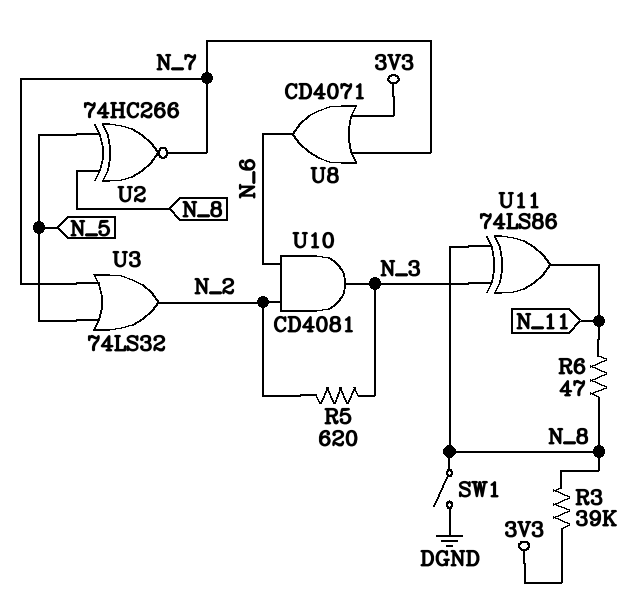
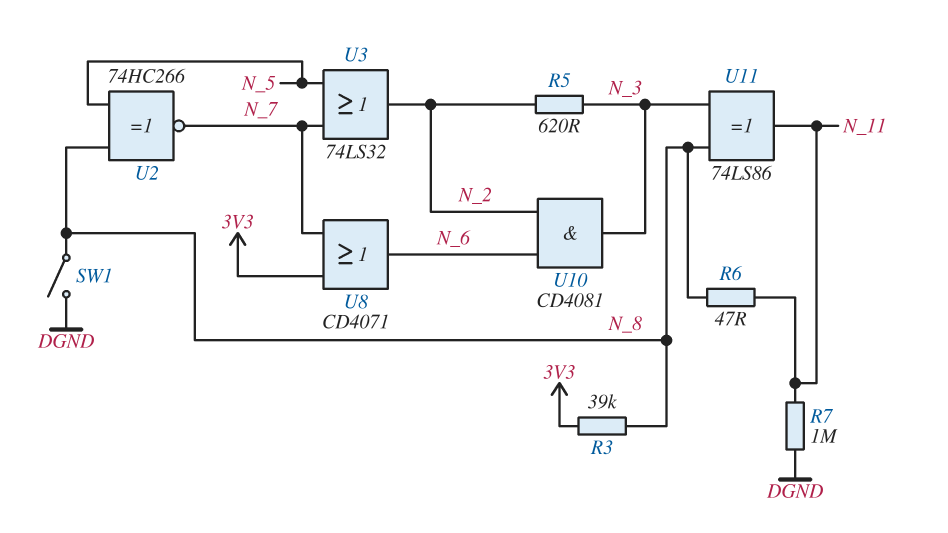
R7: none -> 1M (DGND, N_11)

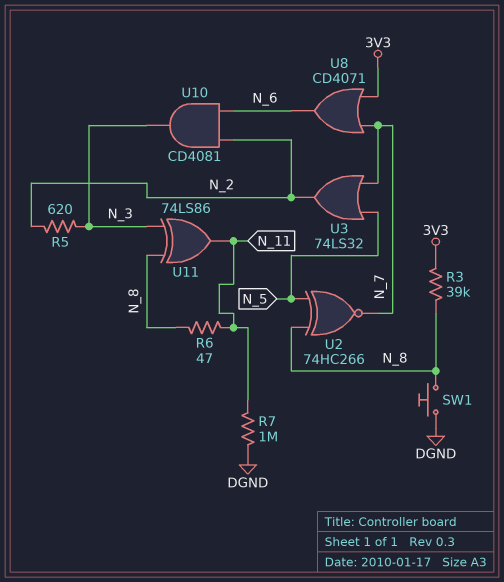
SW1: switch (DGND, N_8) -> button (DGND, N_8)

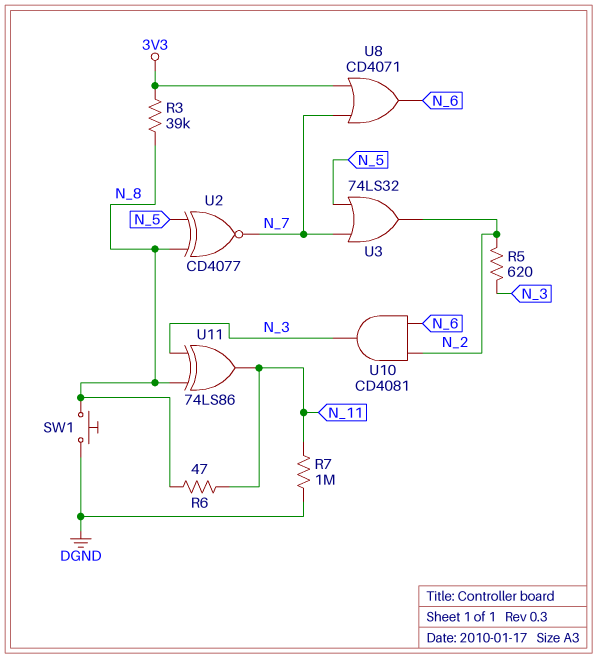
U2: XNOR 74HC266 (in N_5, in N_8, out N_7) -> XNOR CD4077 (in N_5, in N_8, out N_7)

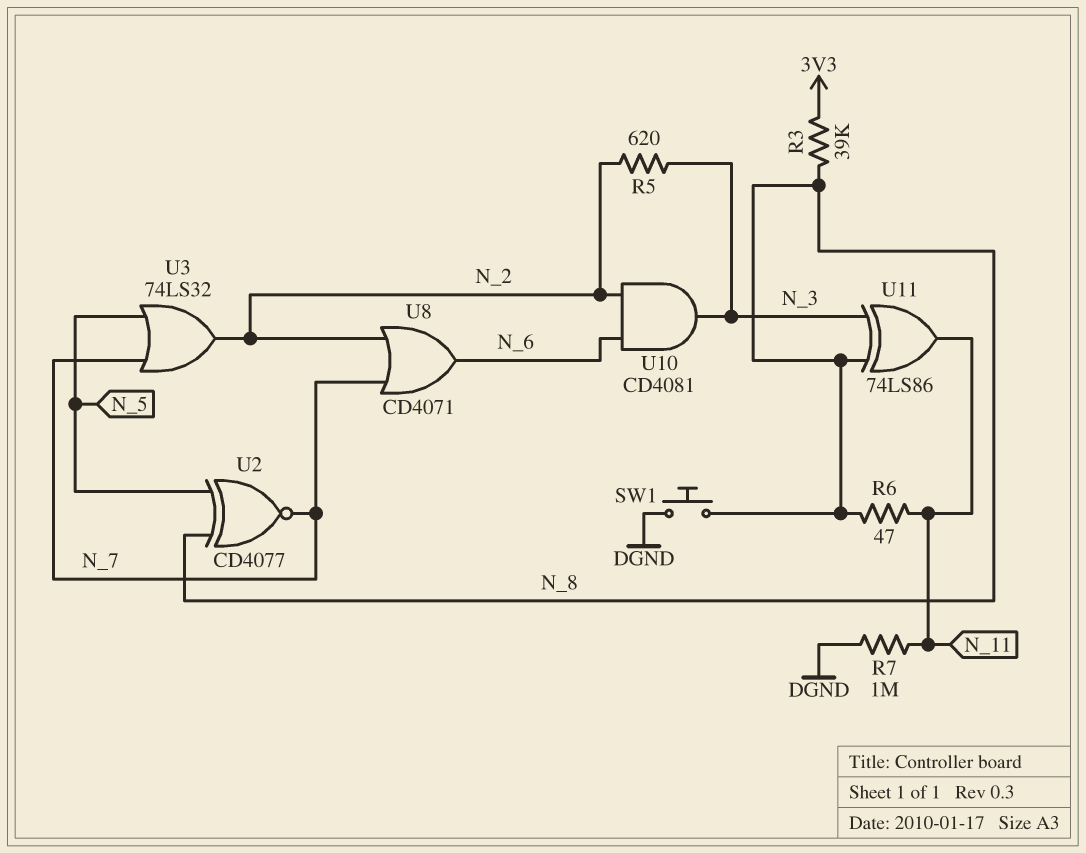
U8: OR CD4071 (in 3V3, in N_7, out N_6) -> OR CD4071 (in N_2, in N_7, out N_6)

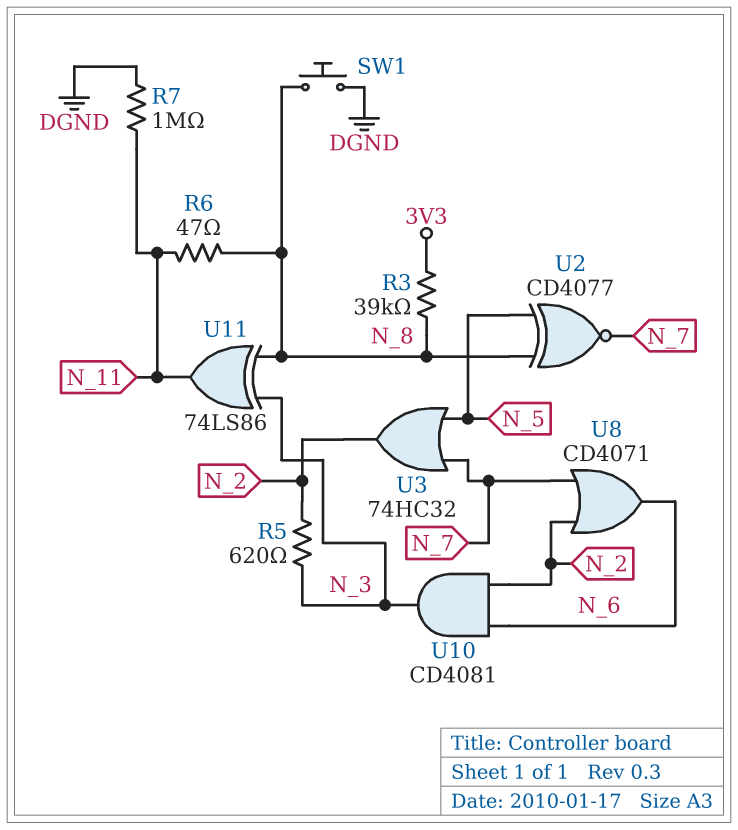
U3: OR 74LS32 (in N_5, in N_7, out N_2) -> OR 74HC32 (in N_5, in N_7, out N_2)

